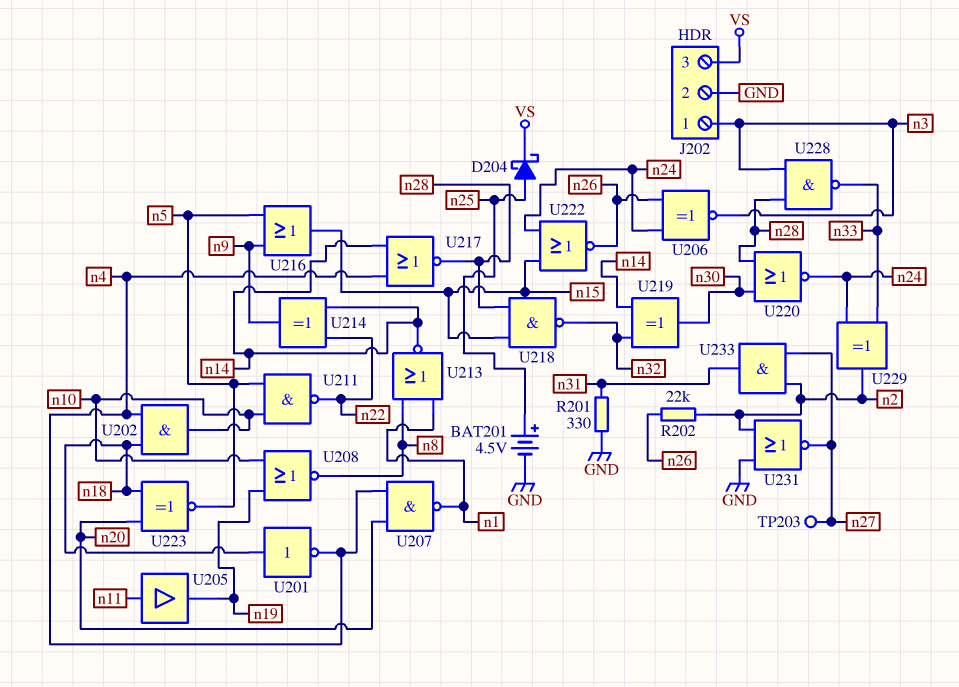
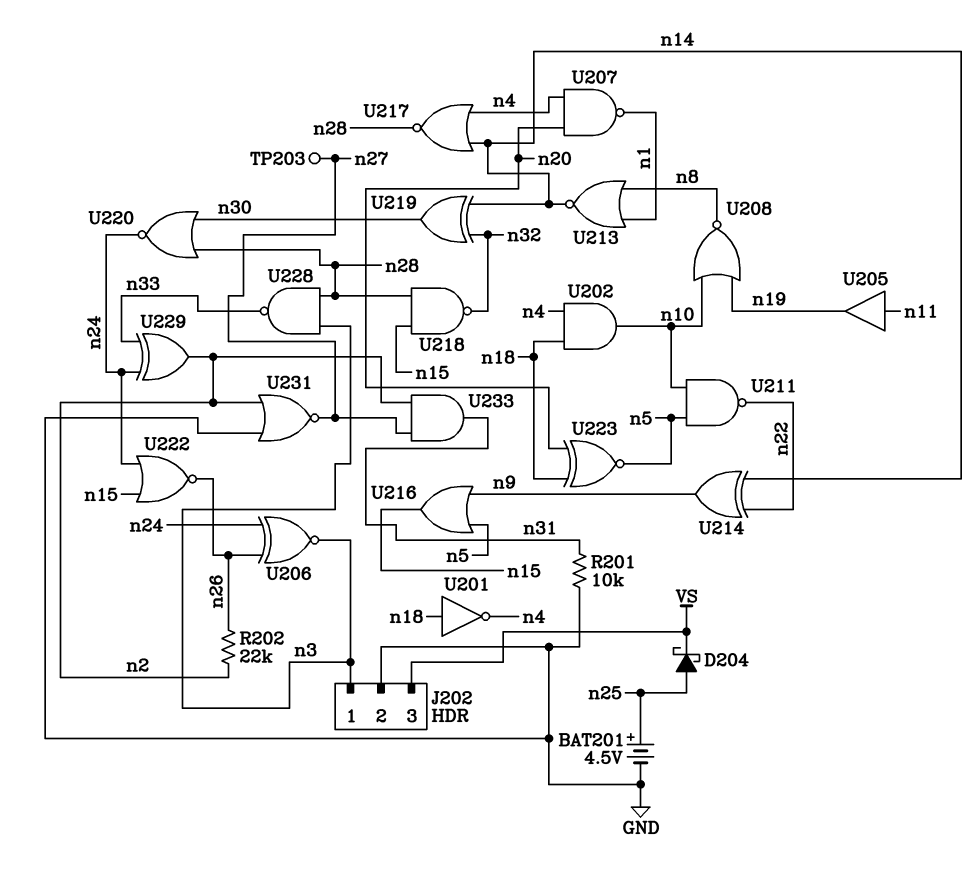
R201: 330 (GND, n31) -> 10k (GND, n31)

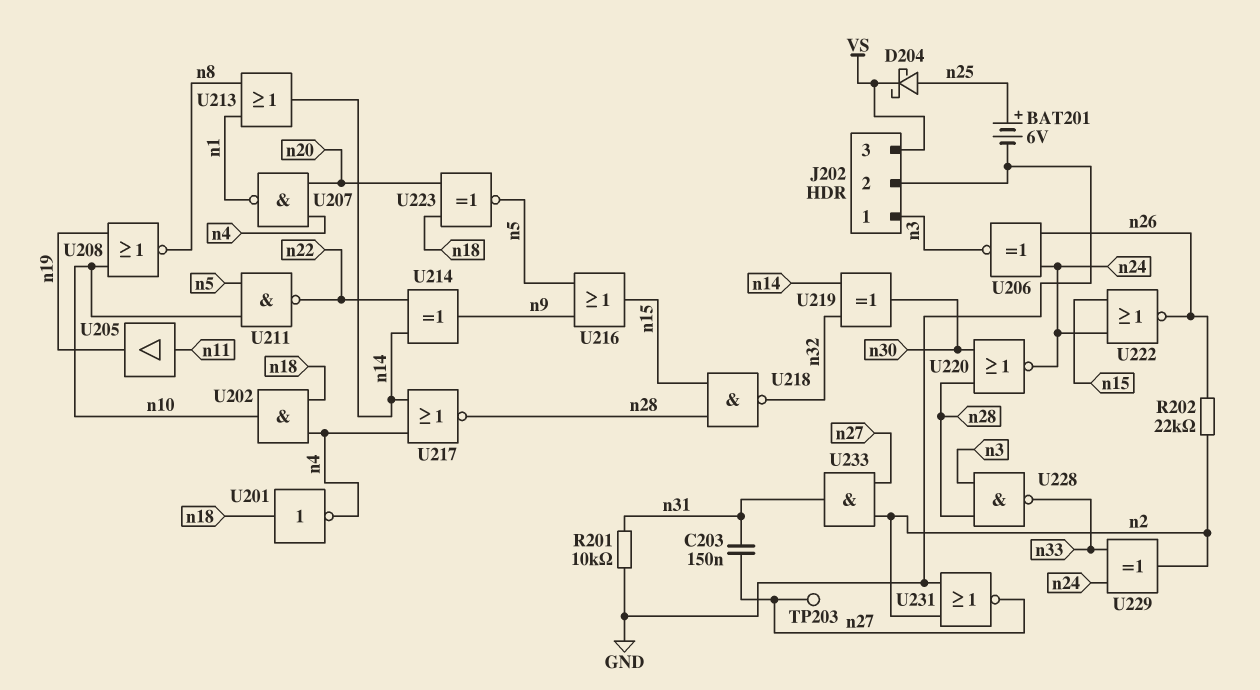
BAT201: 4.5V (plus n25, minus GND) -> 6V (plus n25, minus GND)
C203: none -> 150nF (n27, n31)
U213: NOR (in n1, in n8, out n14) -> OR (in n1, in n8, out n14)

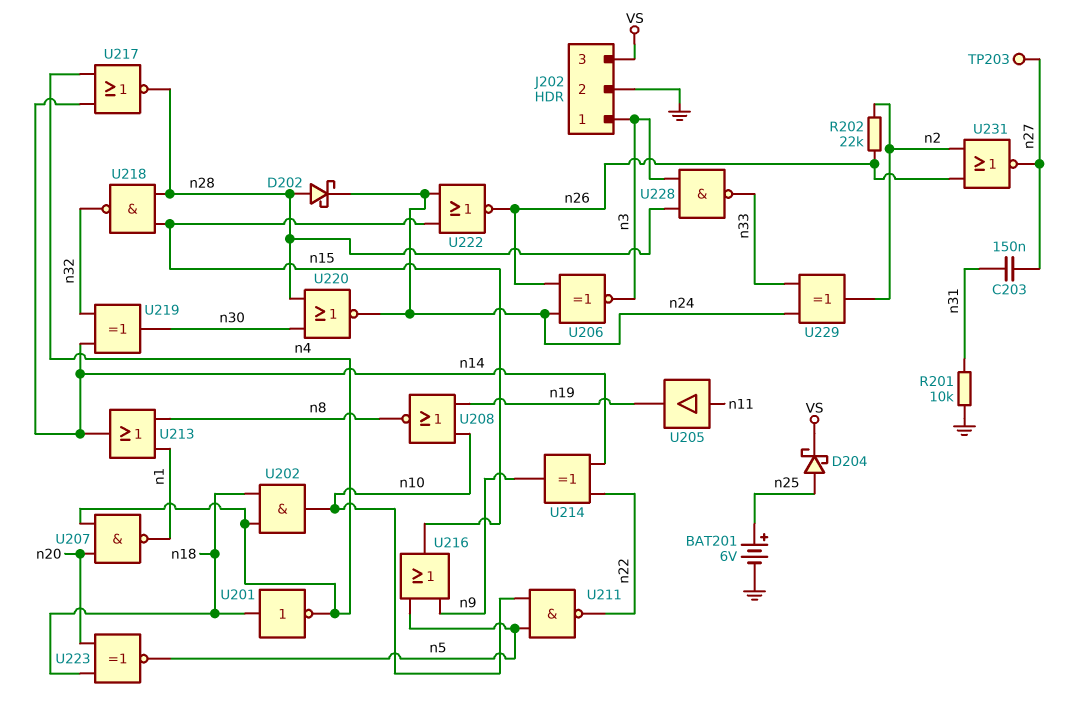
D202: none -> schottky (A n28, K n24)
U231: NOR (in GND, in n2, out n27) -> NOR (in n2, in n26, out n27)
U233: AND (in n2, in n27, out n31) -> none

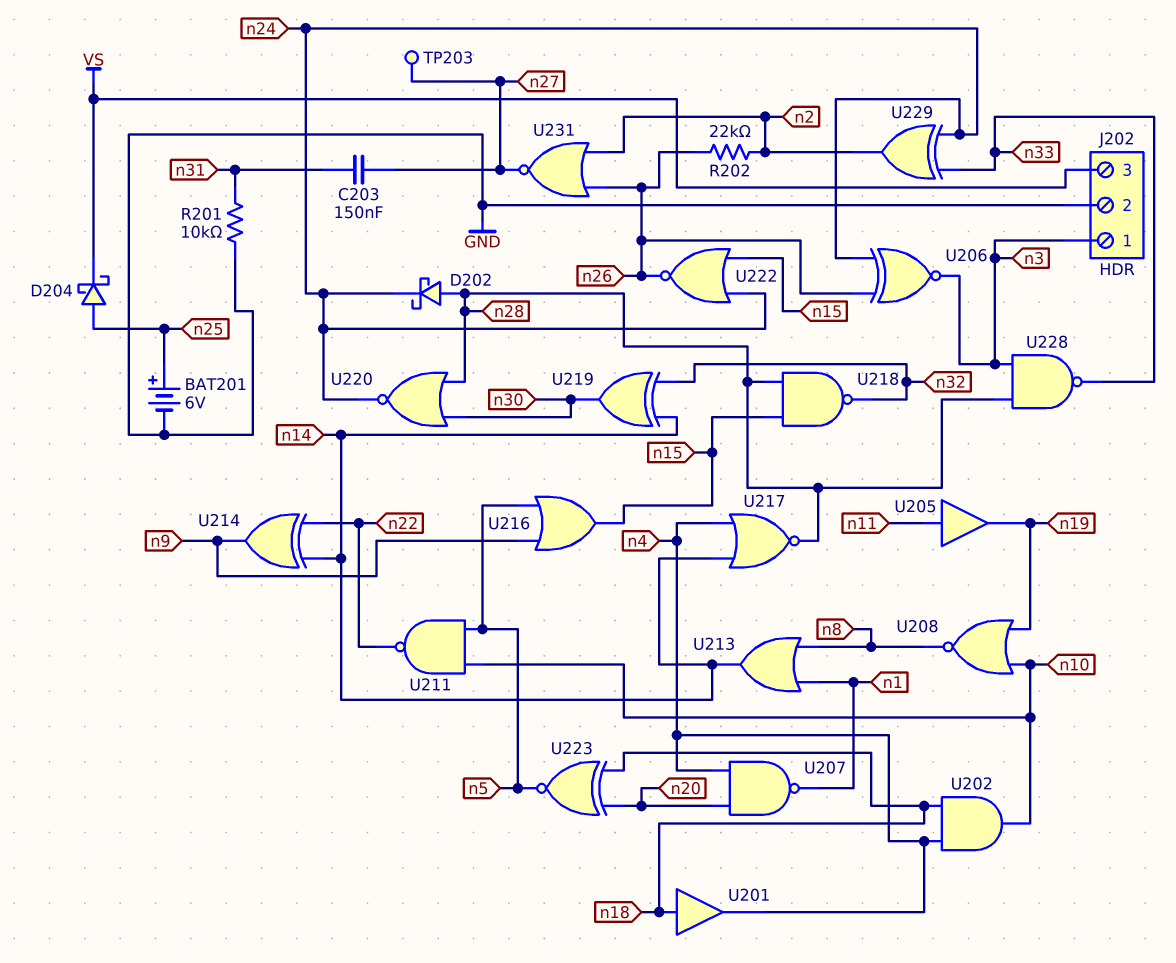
U201: NOT (in n18, out n4) -> buffer (in n18, out n4)

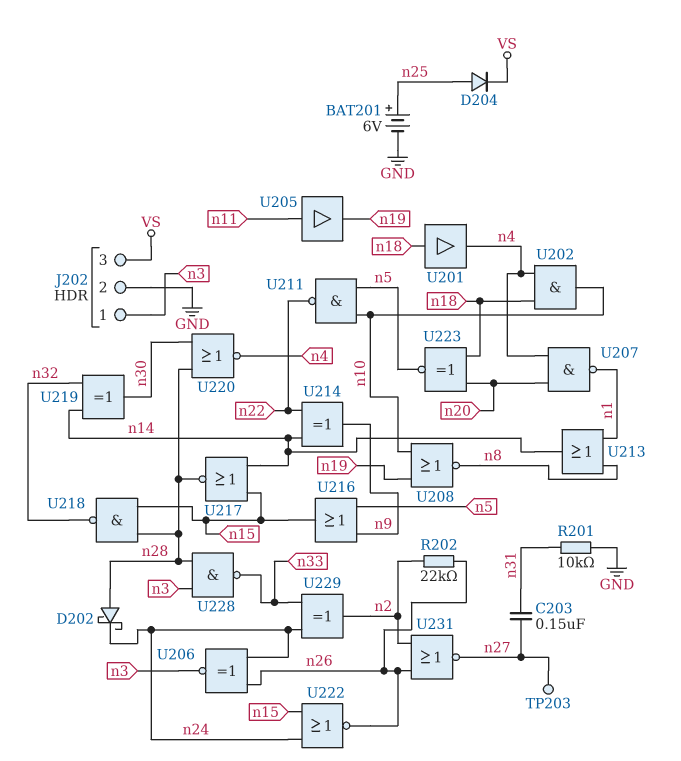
D204: schottky (A n25, K VS) -> diode (A n25, K VS)
U217: NOR (in n4, in n14, out n28) -> NOR (in n14, in n15, out n28)
U220: NOR (in n28, in n30, out n24) -> NOR (in n28, in n30, out n4)

